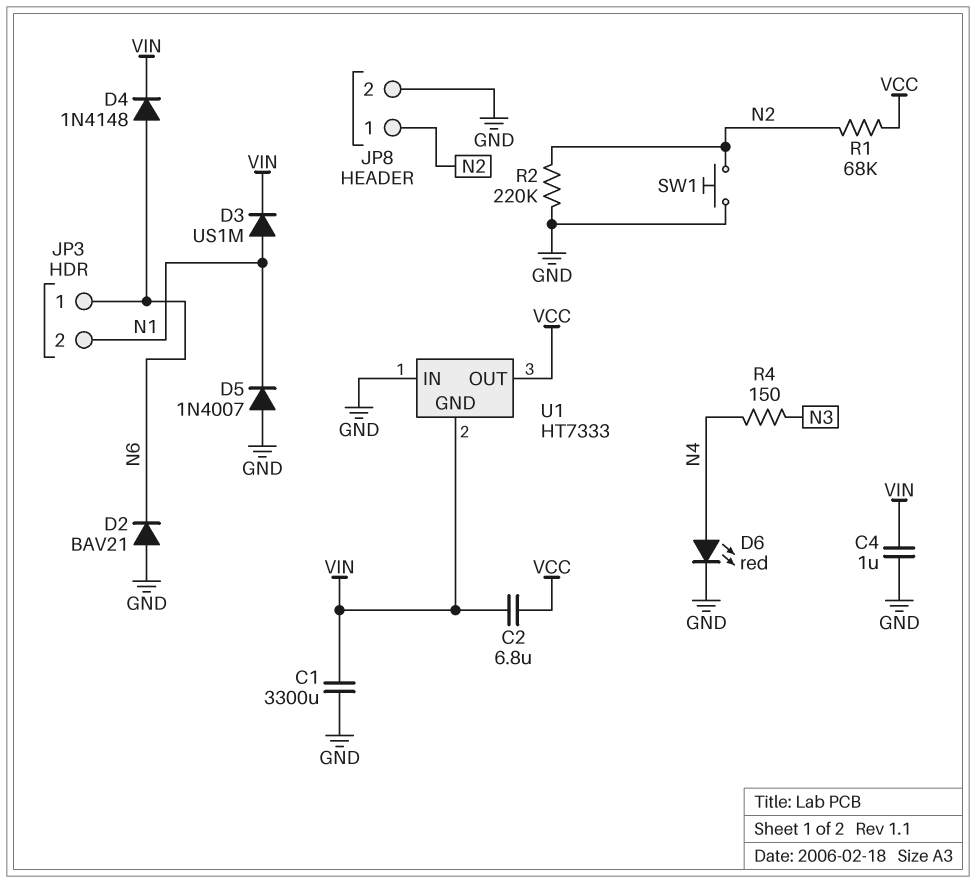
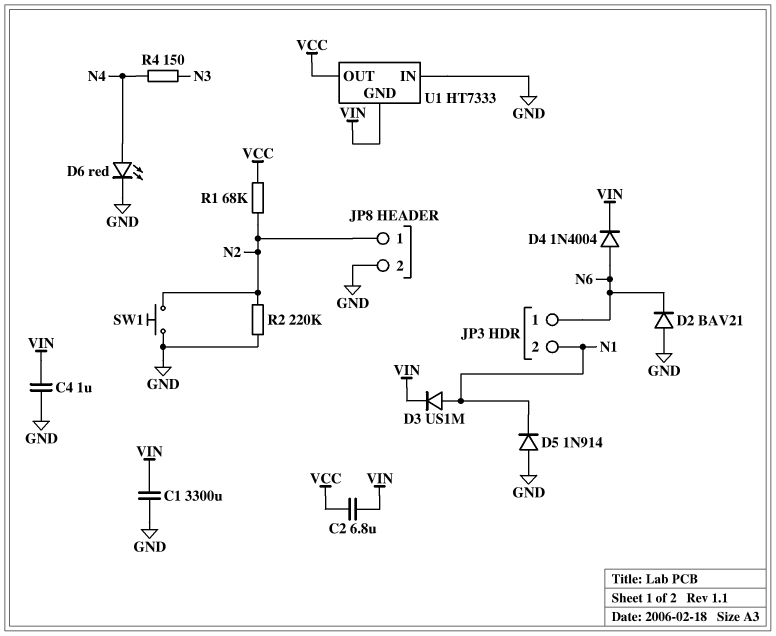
D4: diode 1N4148 (A N6, K VIN) -> diode 1N4004 (A N6, K VIN)
D5: diode 1N4007 (A GND, K N1) -> diode 1N914 (A GND, K N1)

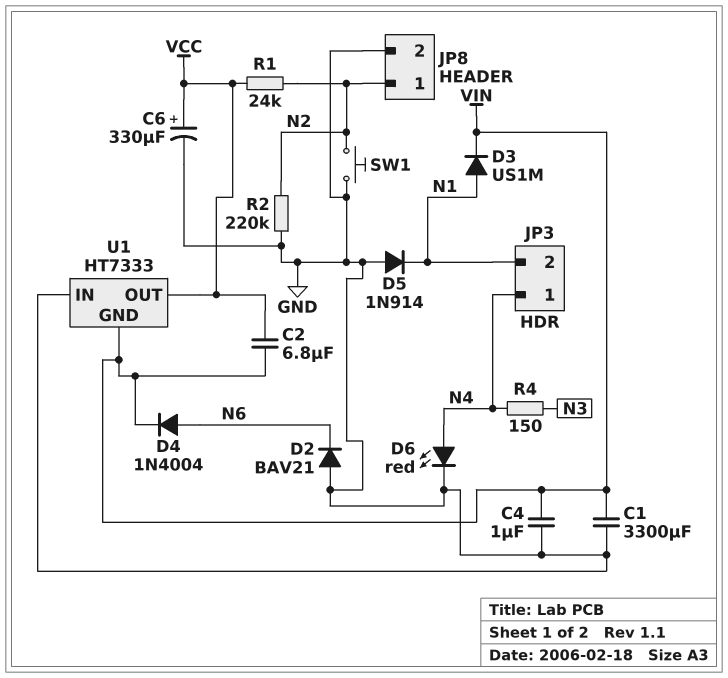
C6: none -> 330uF (plus VCC, minus GND)
JP3 pin 1: N6 -> N4
R1: 68k (N2, VCC) -> 24k (N2, VCC)

